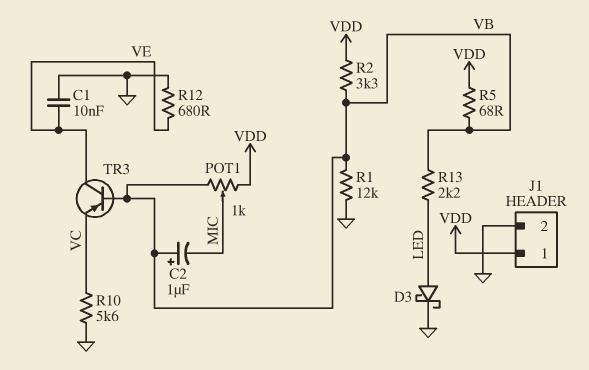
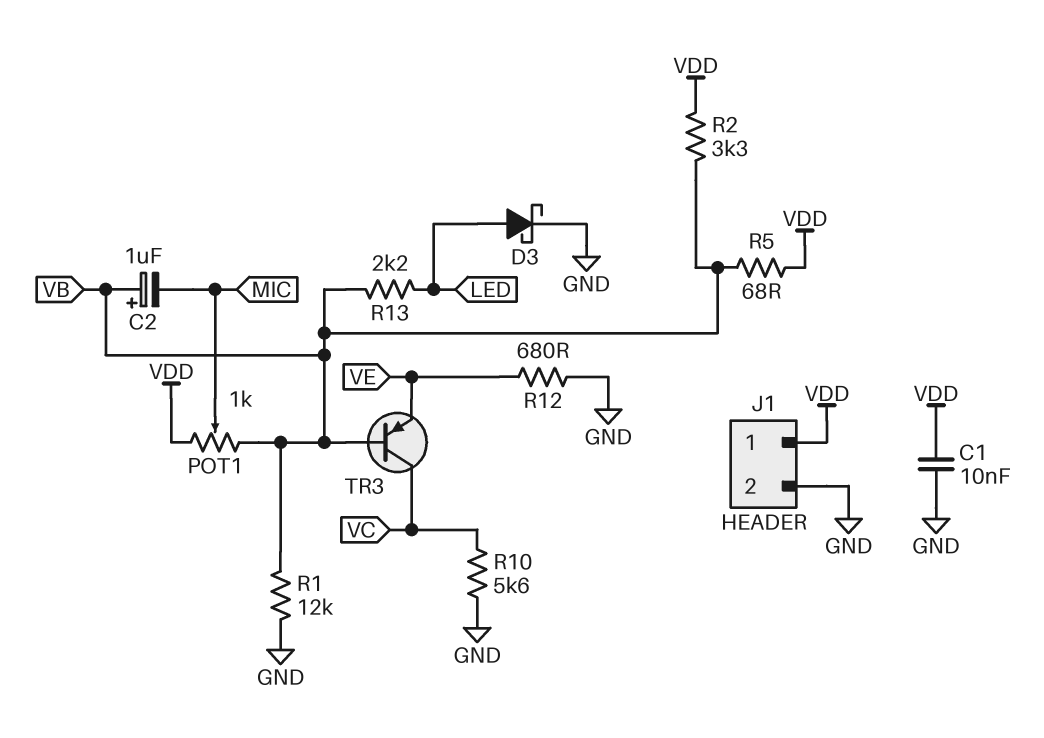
C1: 10nF (GND, VE) -> 10nF (GND, VDD)
TR3: PNP (B VB, C VE, E VC) -> PNP (B VB, C VC, E VE)

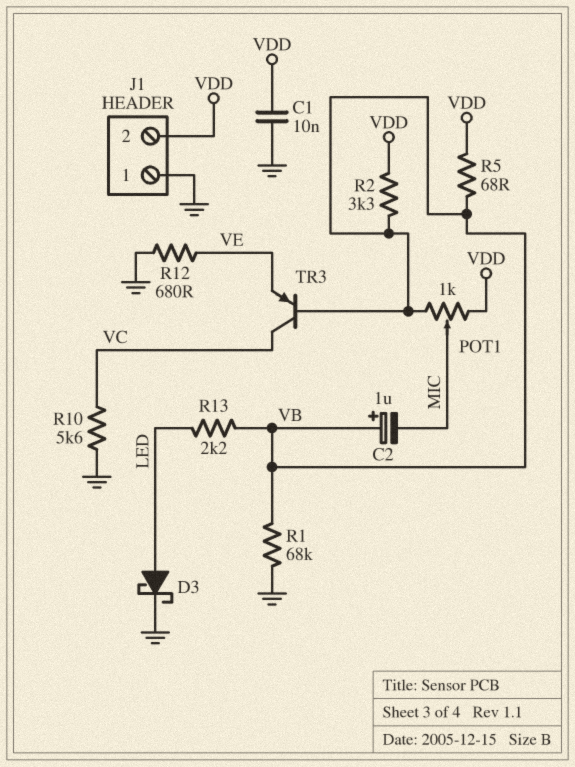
J1 pin 1: VDD -> GND
J1 pin 2: GND -> VDD
R1: 12k (GND, VB) -> 68k (GND, VB)

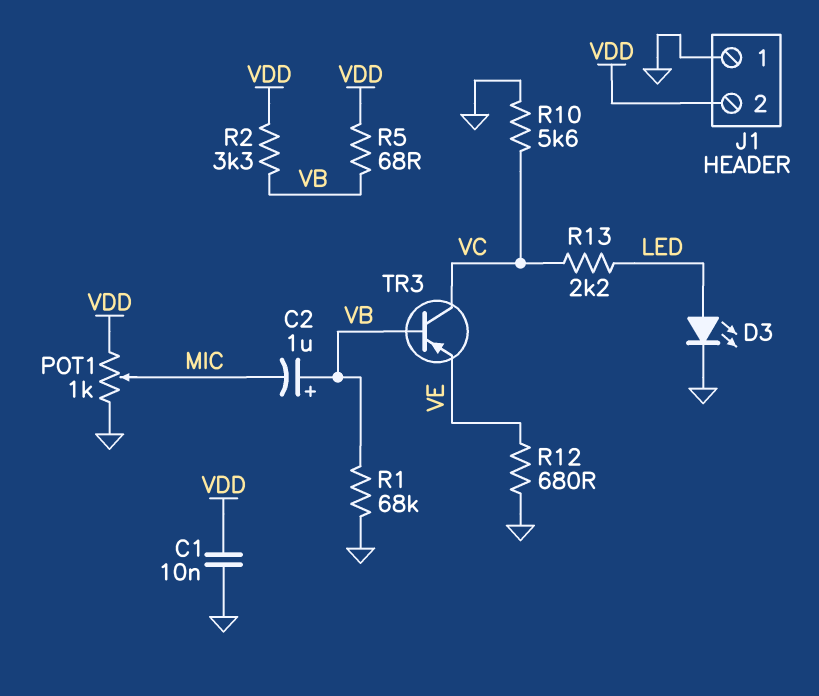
D3: schottky (A LED, K GND) -> LED (A LED, K GND)
POT1: 1k (VB, VDD, wiper MIC) -> 1k (GND, VDD, wiper MIC)
R13: 2.2k (LED, VB) -> 2.2k (LED, VC)

